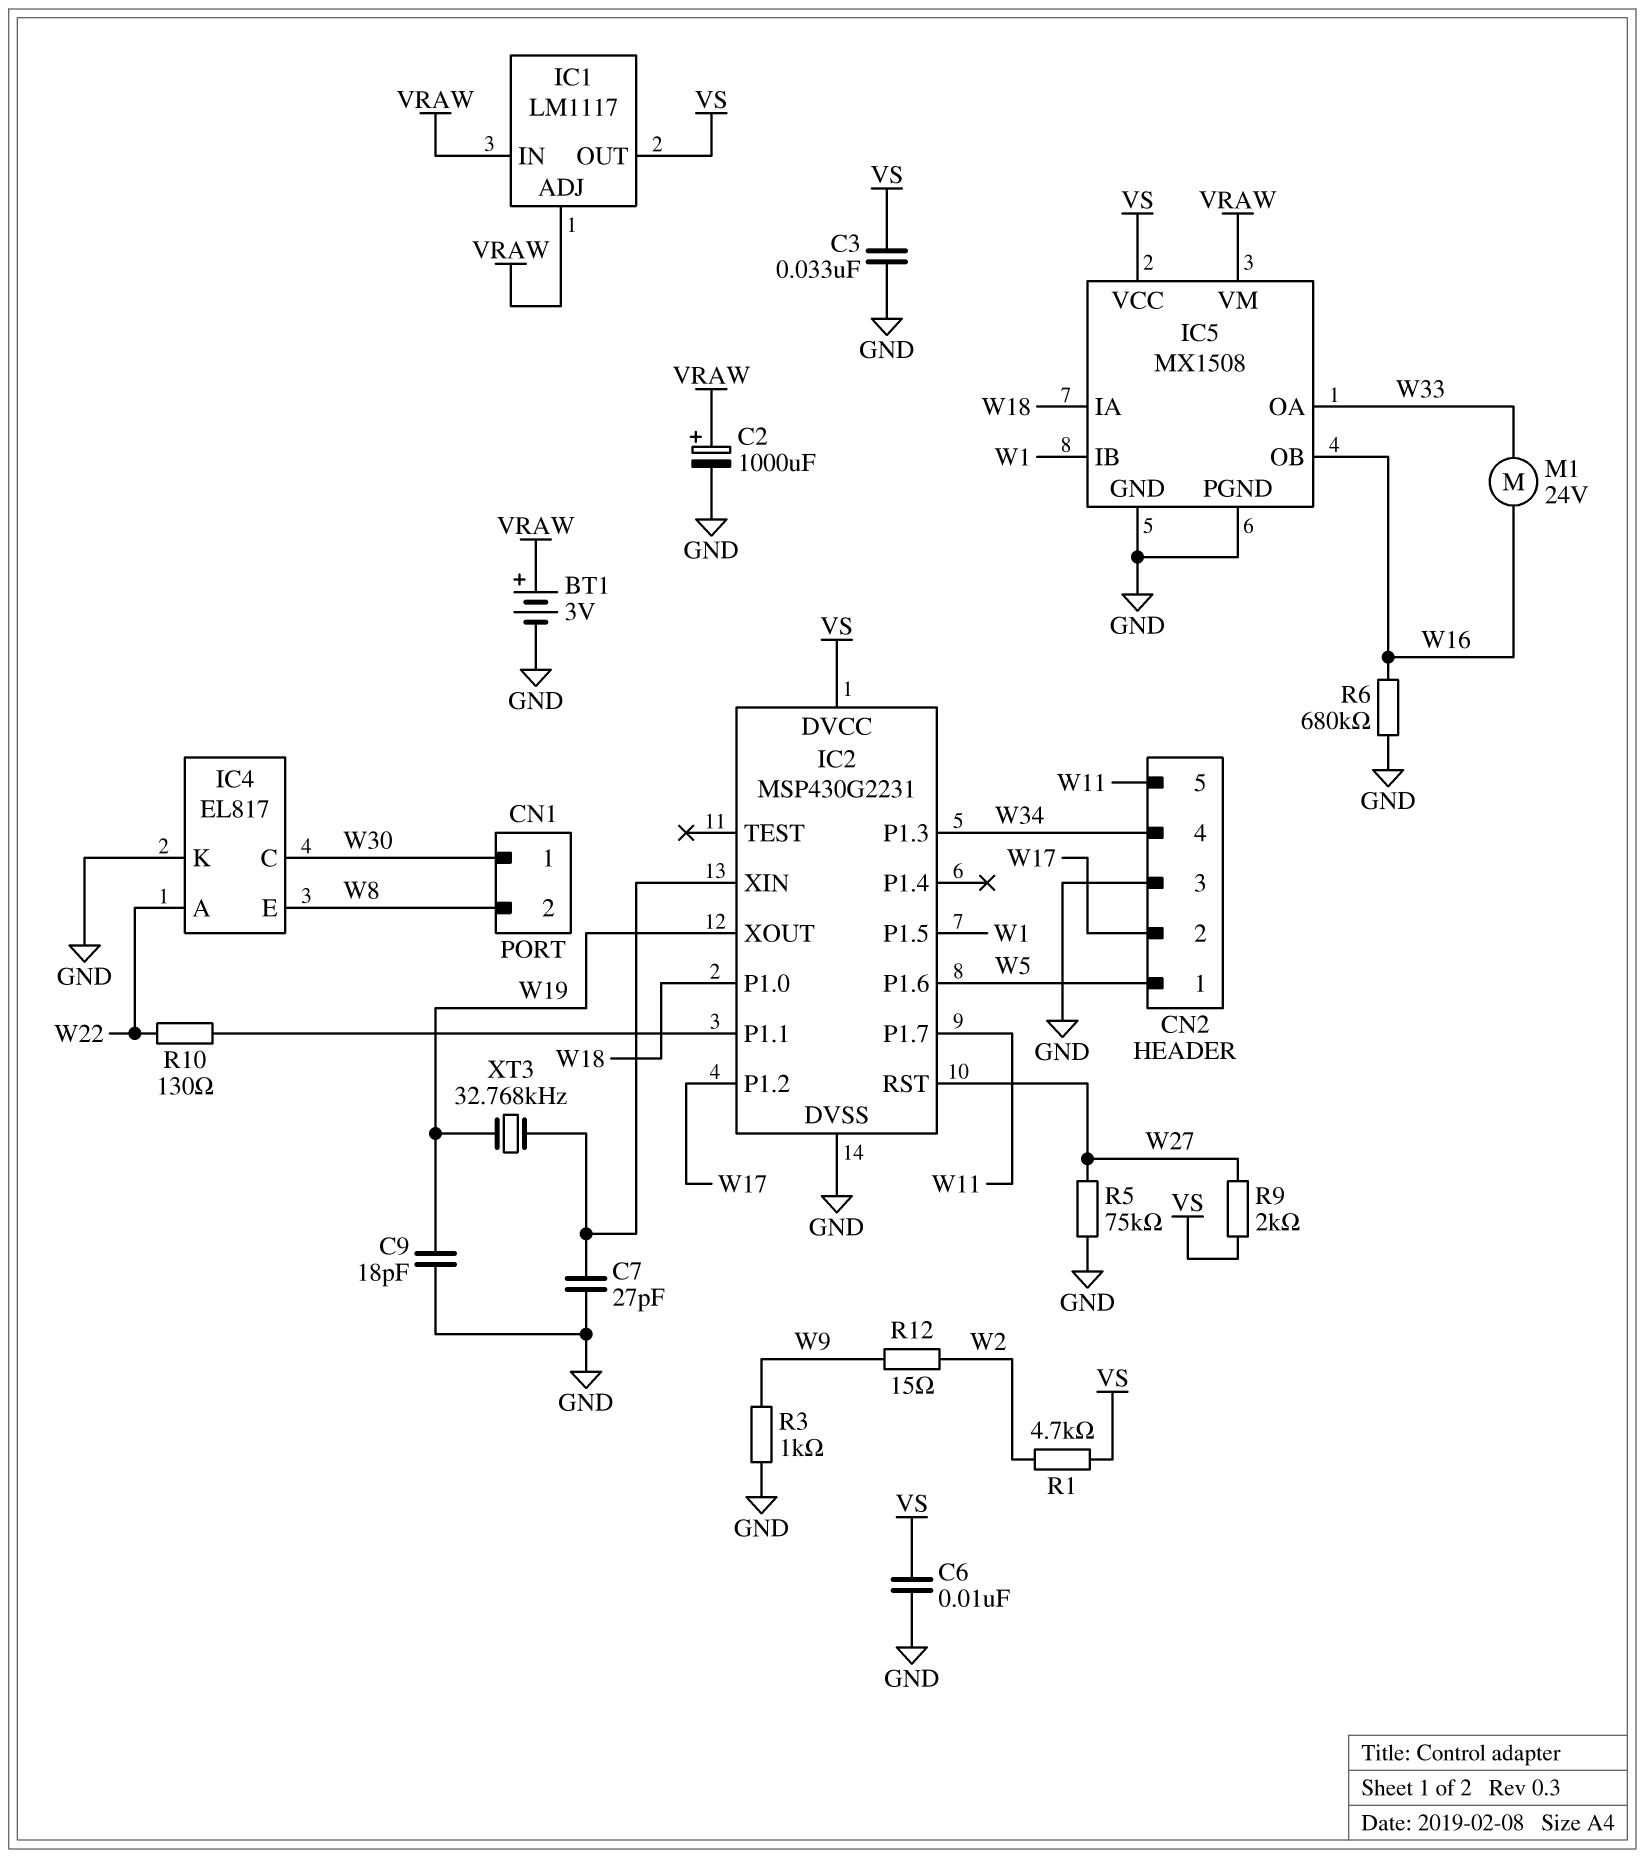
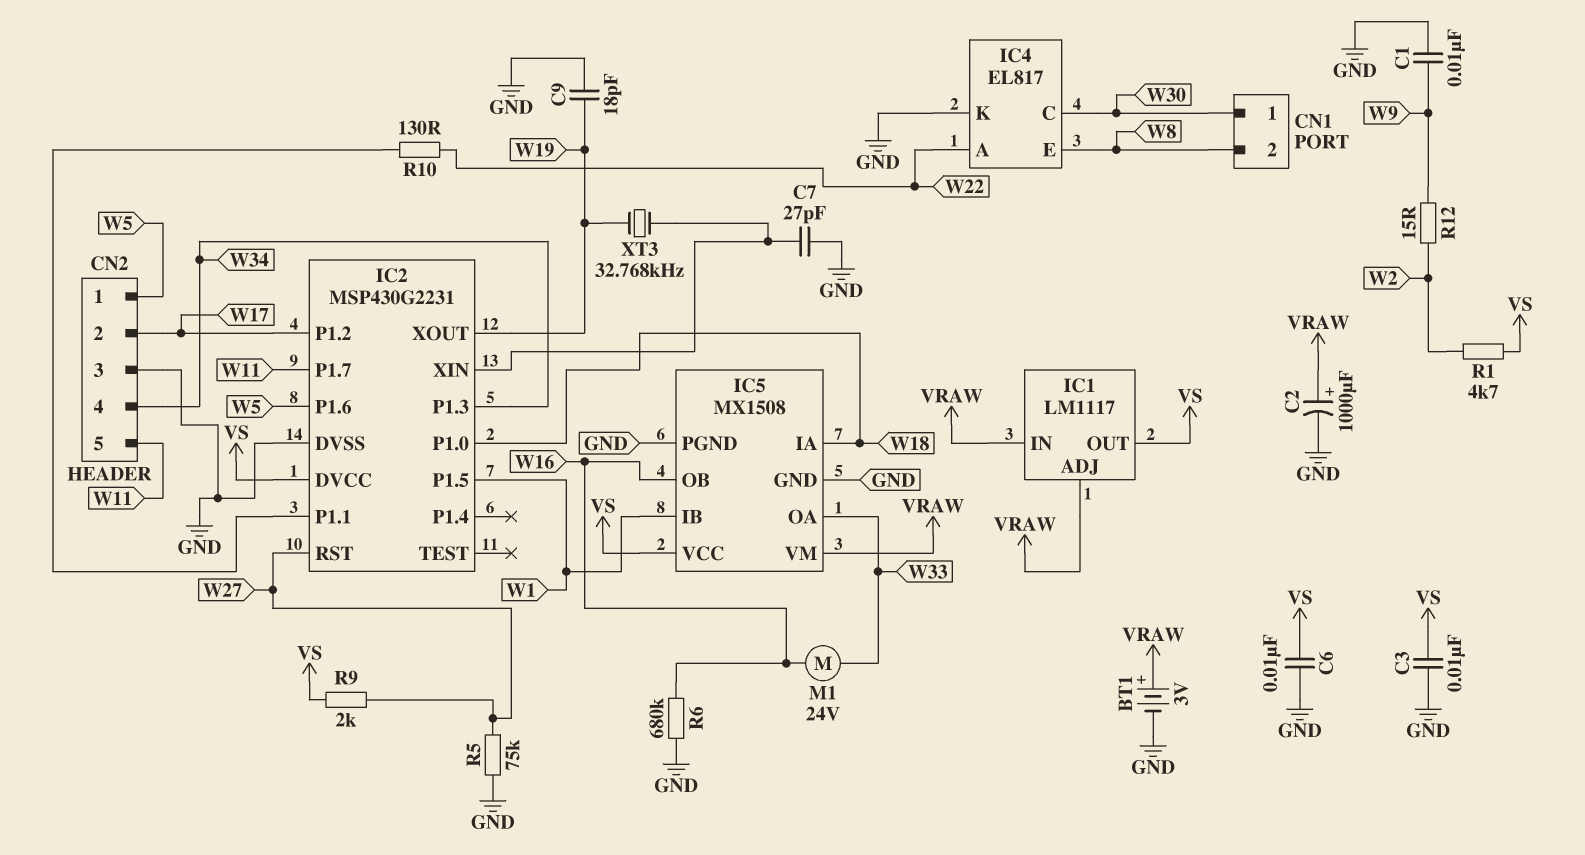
C1: none -> 10nF (GND, W9)
C3: 33nF (GND, VS) -> 10nF (GND, VS)
R3: 1k (GND, W9) -> none

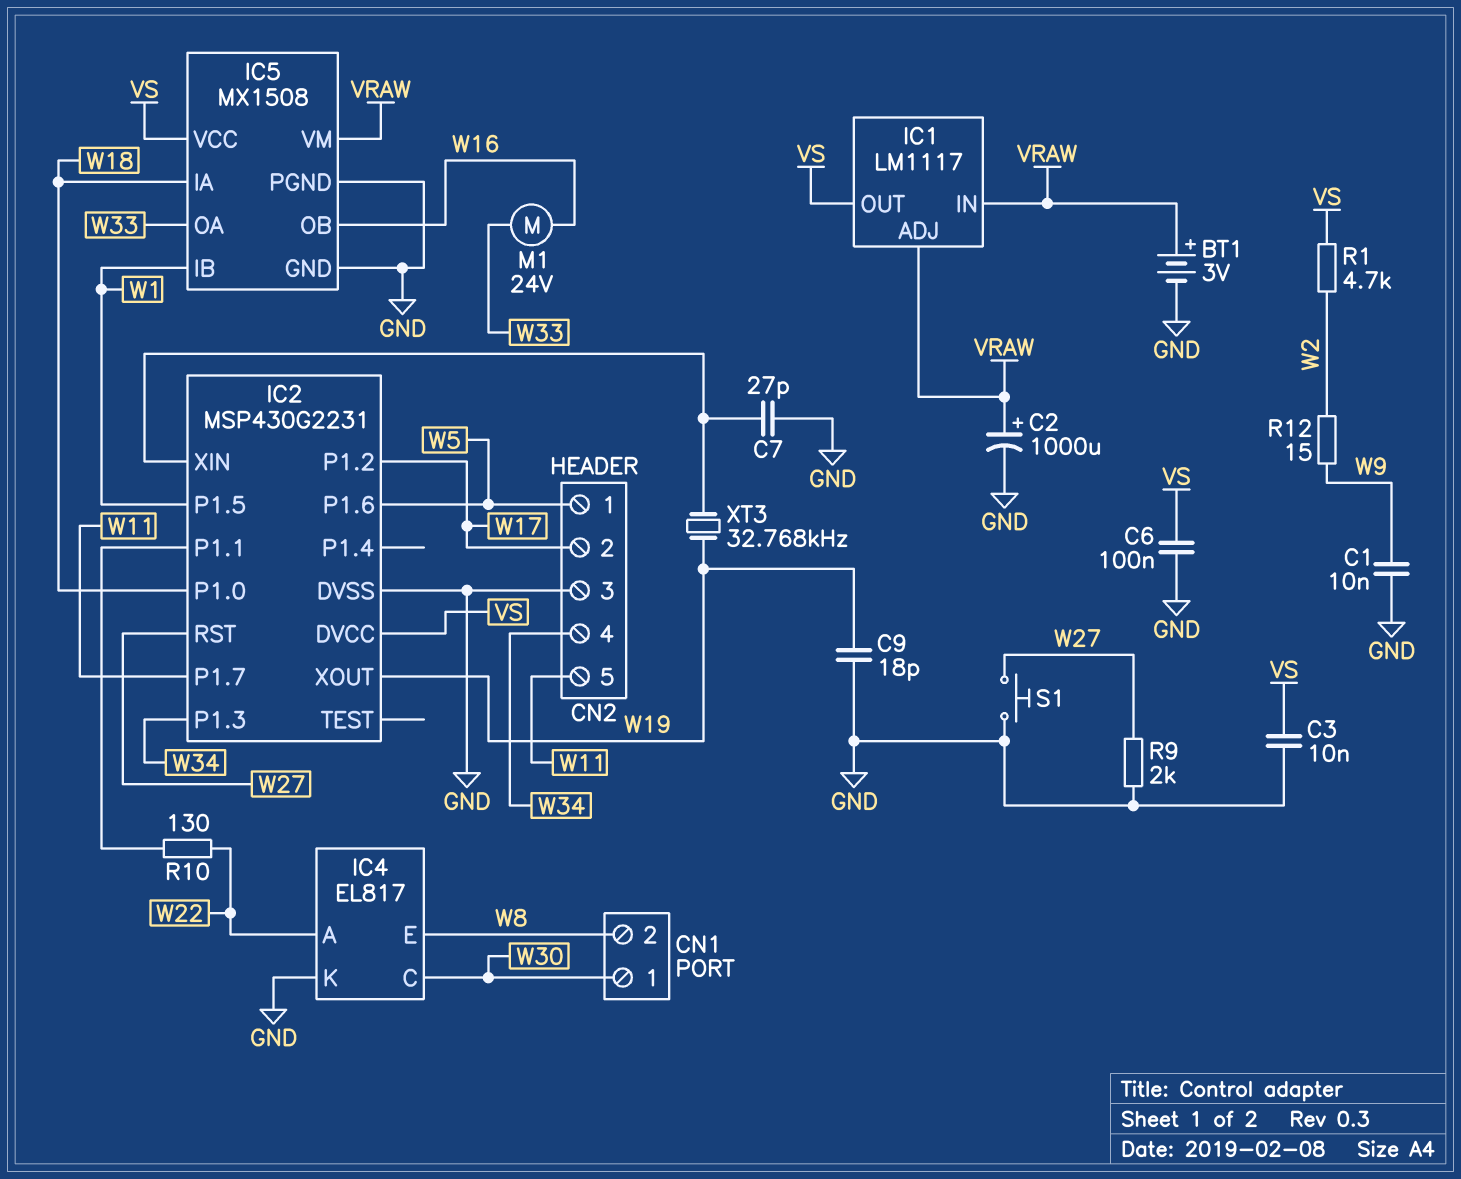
C6: 10nF (GND, VS) -> 100nF (GND, VS)
R5: 75k (GND, W27) -> none
R6: 680k (GND, W16) -> none
R9: 2k (VS, W27) -> 2k (GND, W27)
S1: none -> button (GND, W27)

